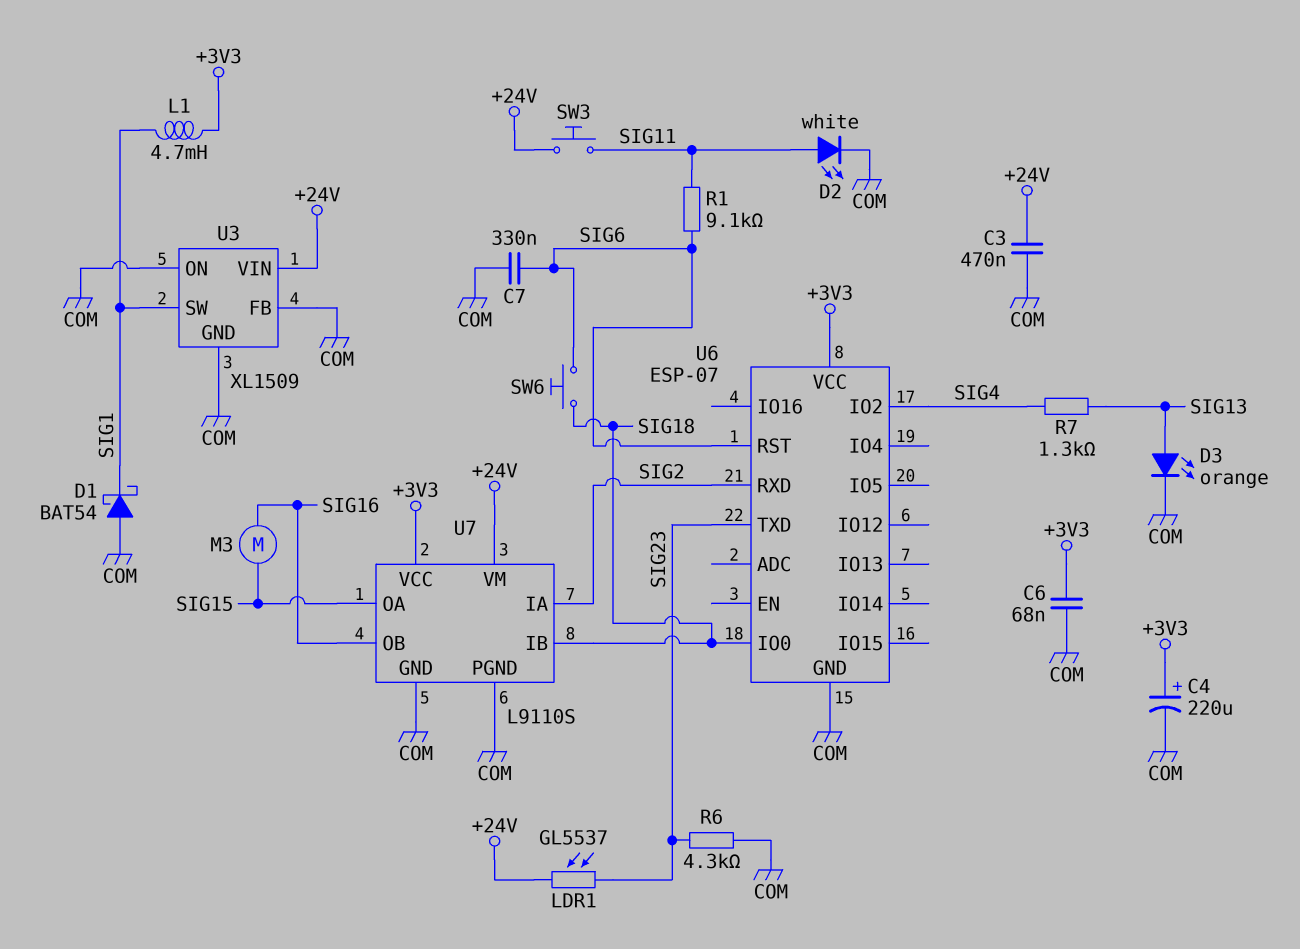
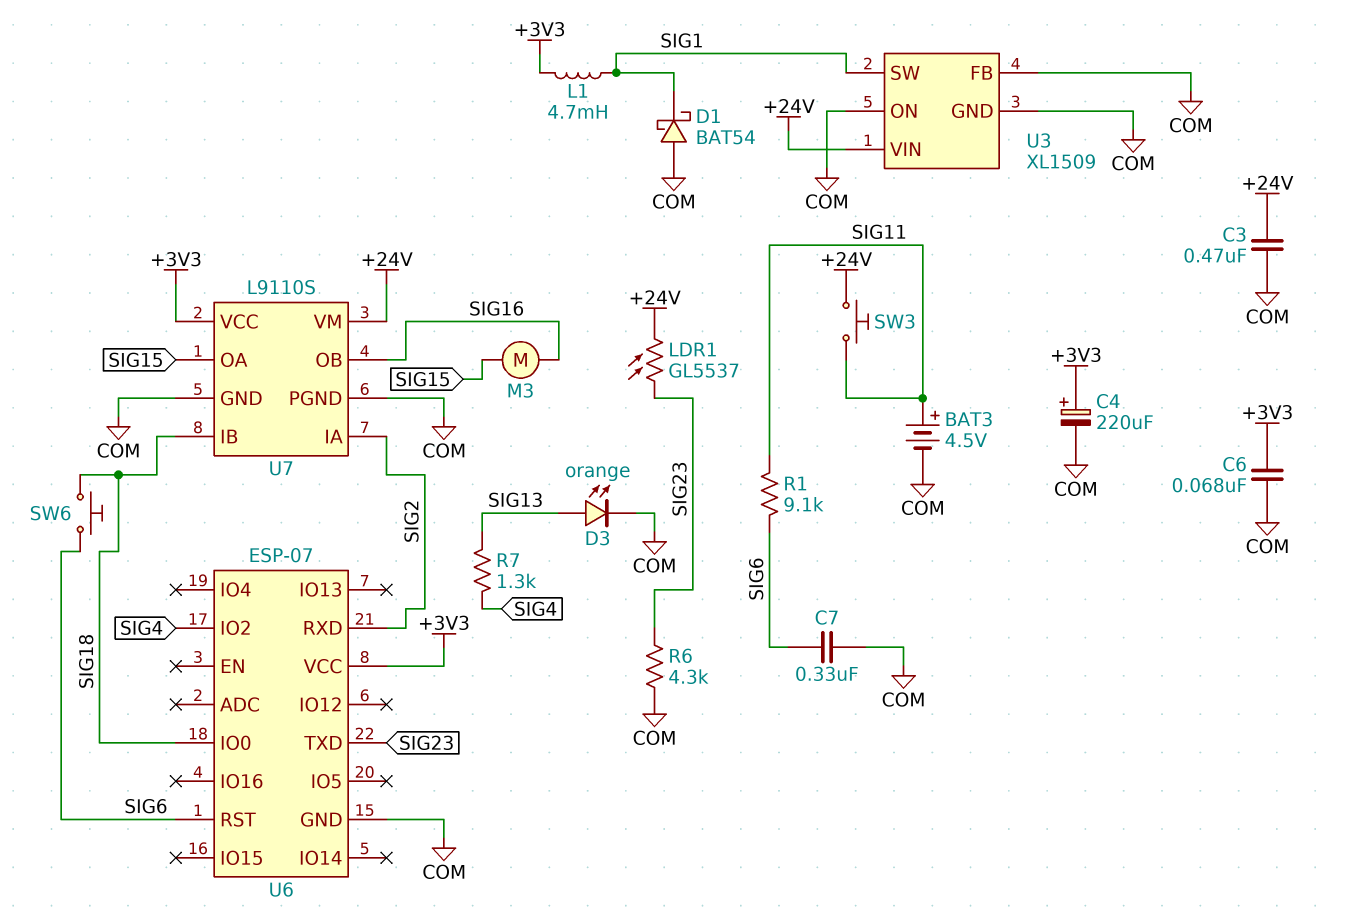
BAT3: none -> 4.5V (plus SIG11, minus COM)
D2: LED white (A SIG11, K COM) -> none

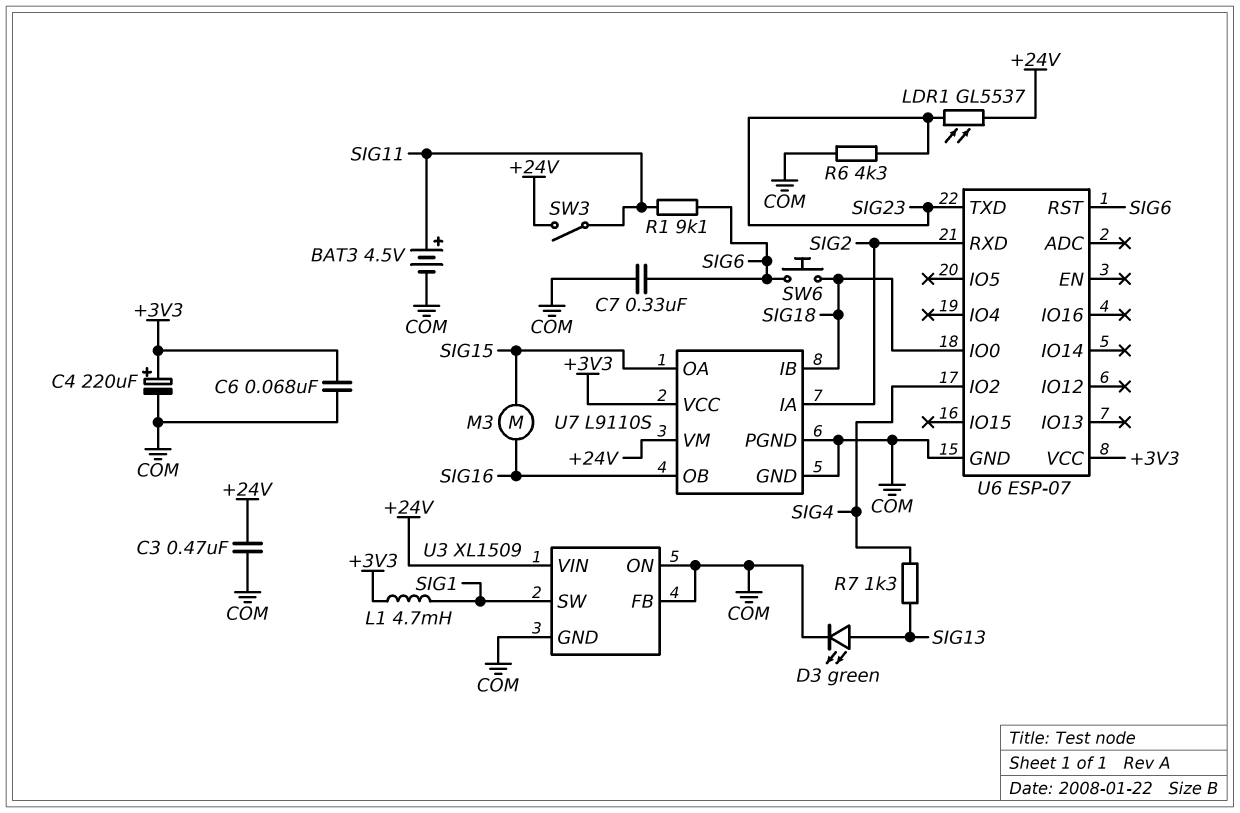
D1: schottky BAT54 (A COM, K SIG1) -> none
D3: LED orange (A SIG13, K COM) -> LED green (A SIG13, K COM)
SW3: button (+24V, SIG11) -> switch (+24V, SIG11)

